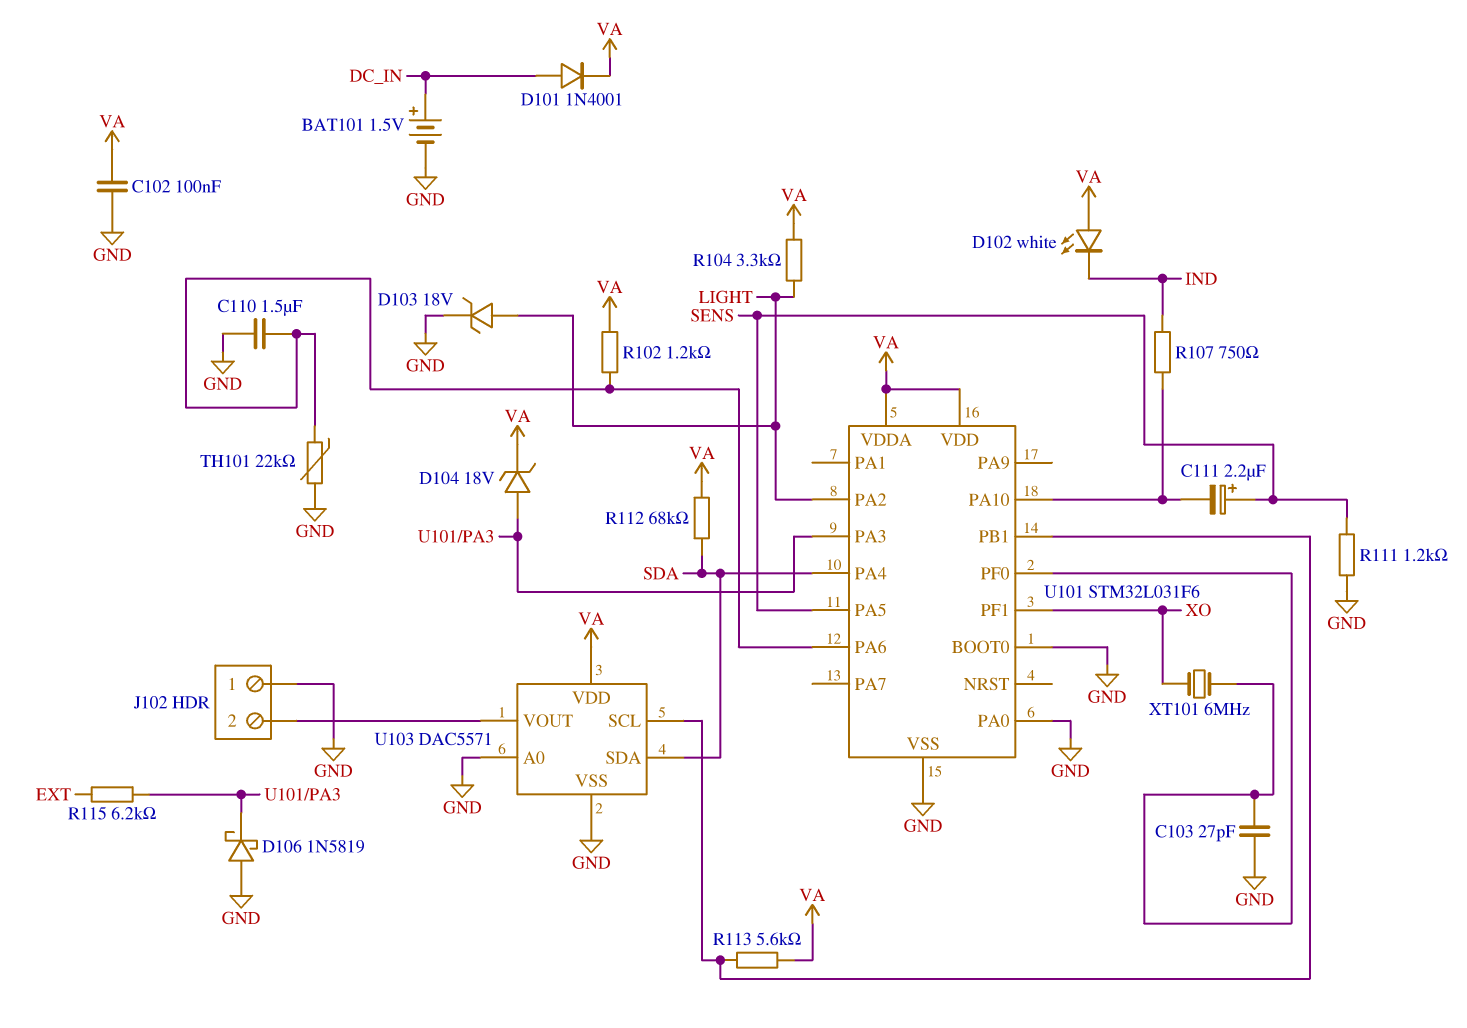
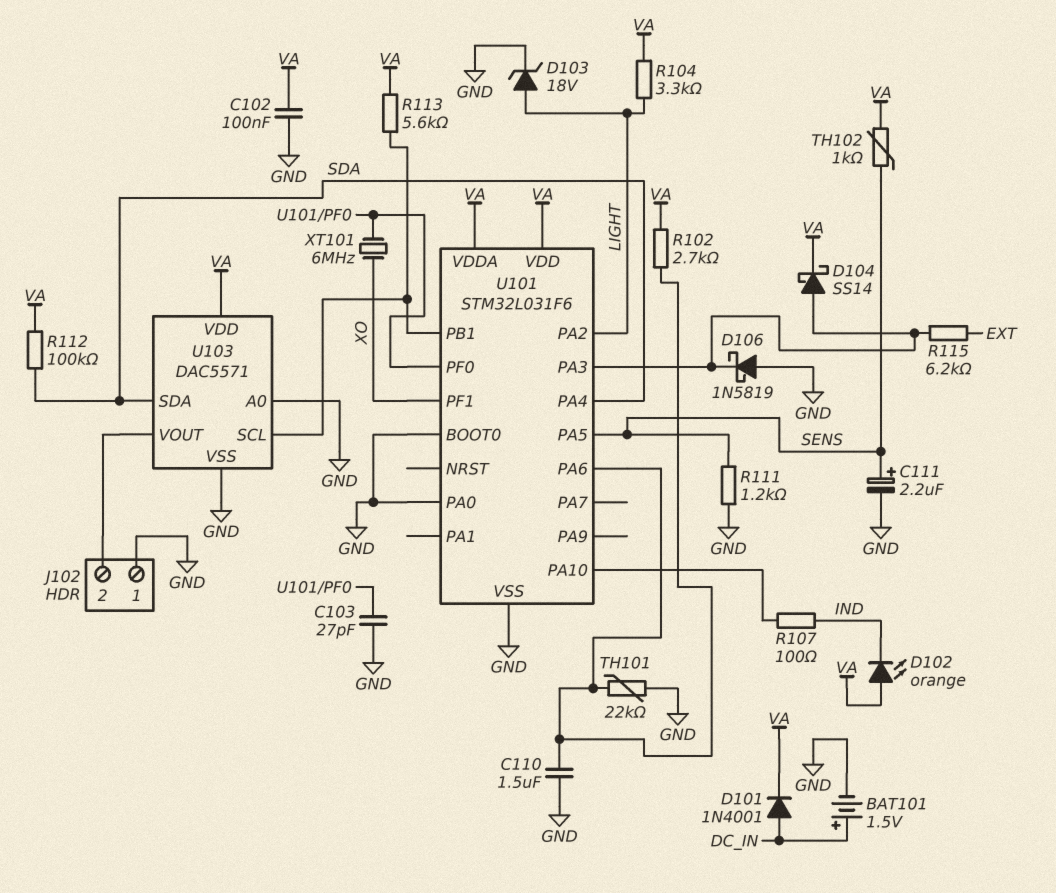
C111: 2.2uF (plus SENS, minus U101/PA10) -> 2.2uF (plus SENS, minus GND)
D102: LED white (A VA, K IND) -> LED orange (A VA, K IND)
D104: zener 18V (A U101/PA3, K VA) -> schottky SS14 (A U101/PA3, K VA)
R102: 1.2k (U101/PA6, VA) -> 2.7k (U101/PA6, VA)
R107: 750 (IND, U101/PA10) -> 100 (IND, U101/PA10)
R112: 68k (SDA, VA) -> 100k (SDA, VA)
TH102: none -> 1k (SENS, VA)

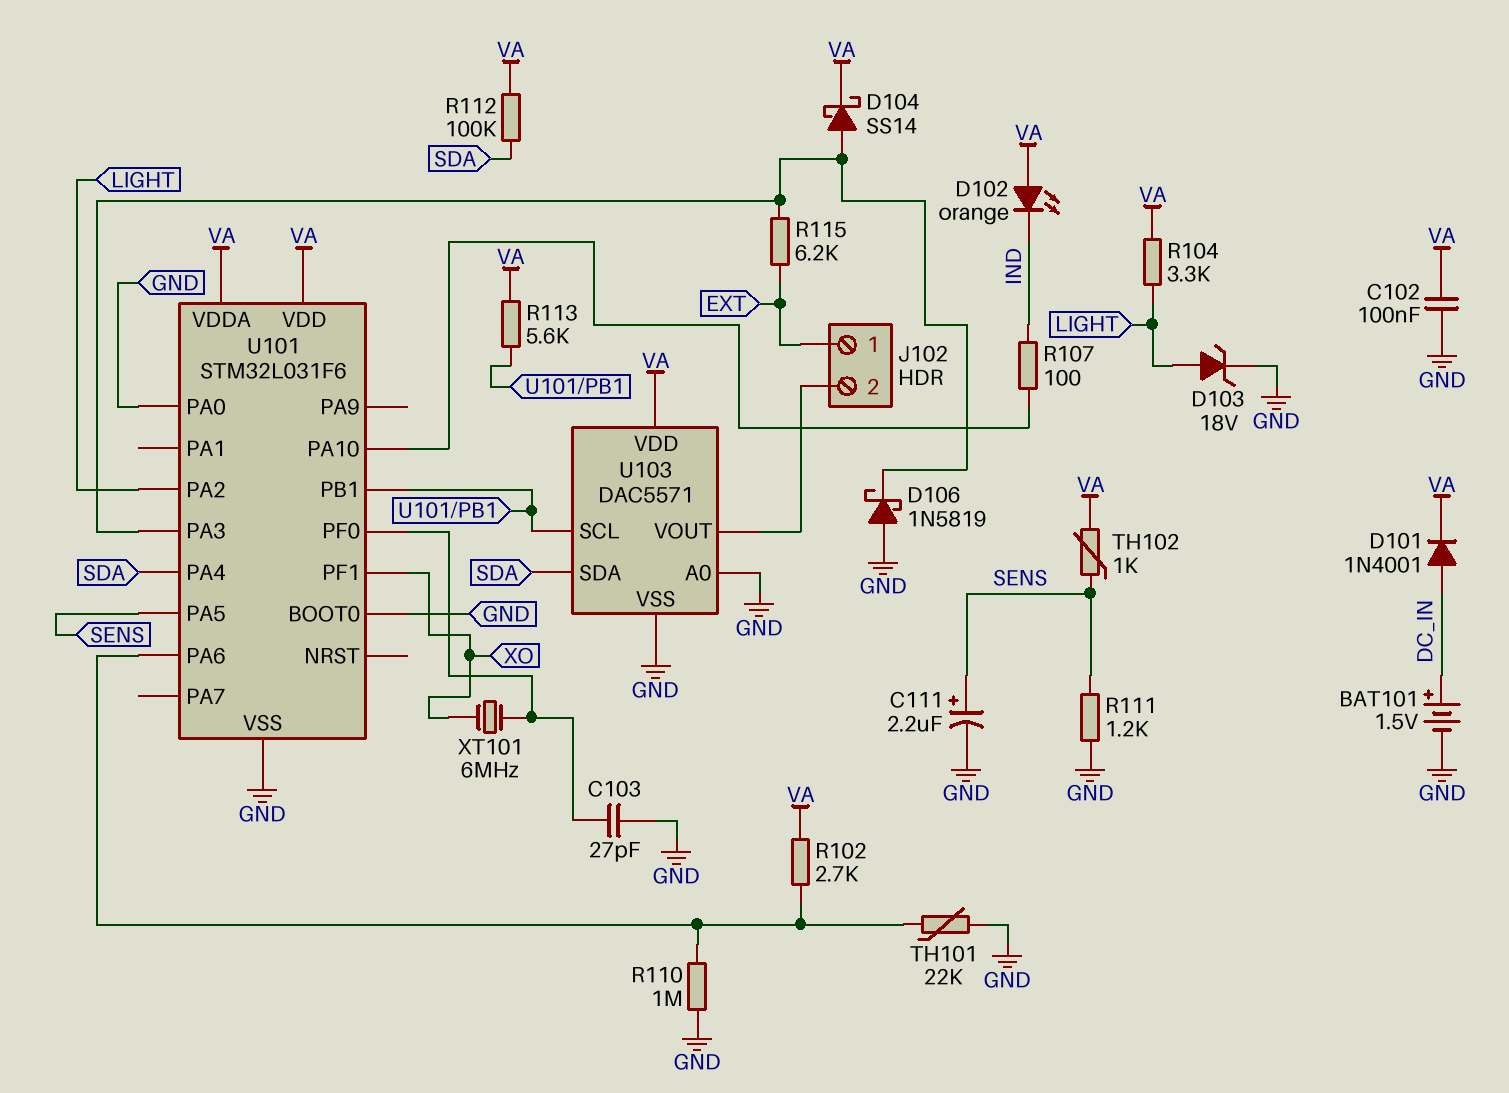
C110: 1.5uF (GND, U101/PA6) -> none
J102 pin 1: GND -> EXT
R110: none -> 1M (GND, U101/PA6)

